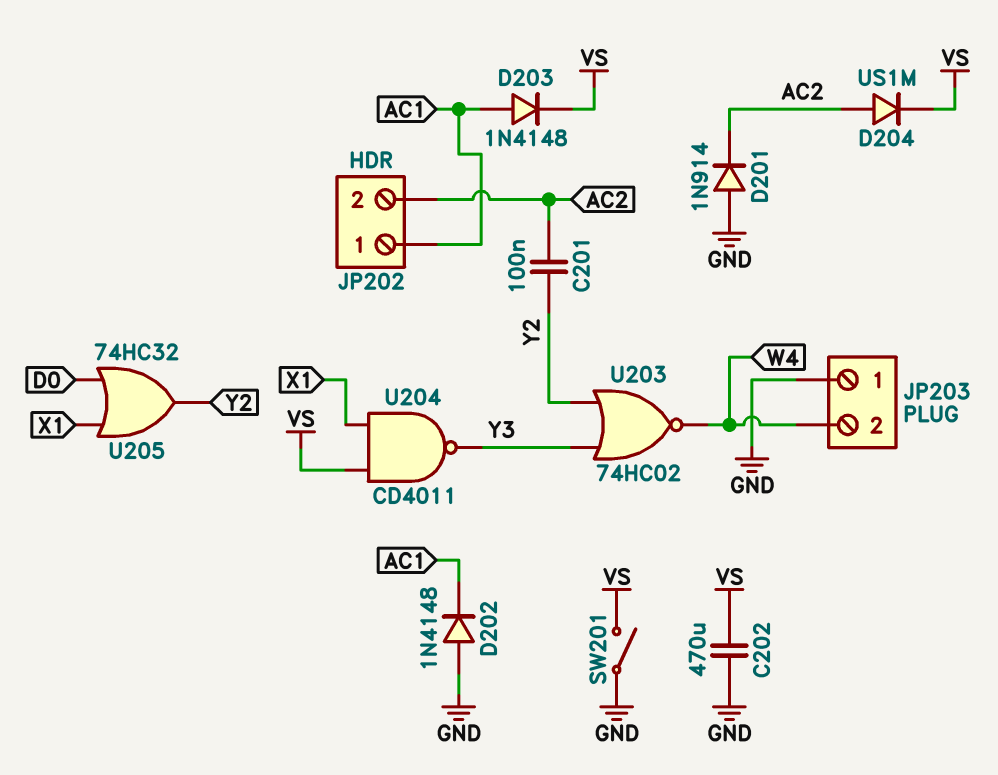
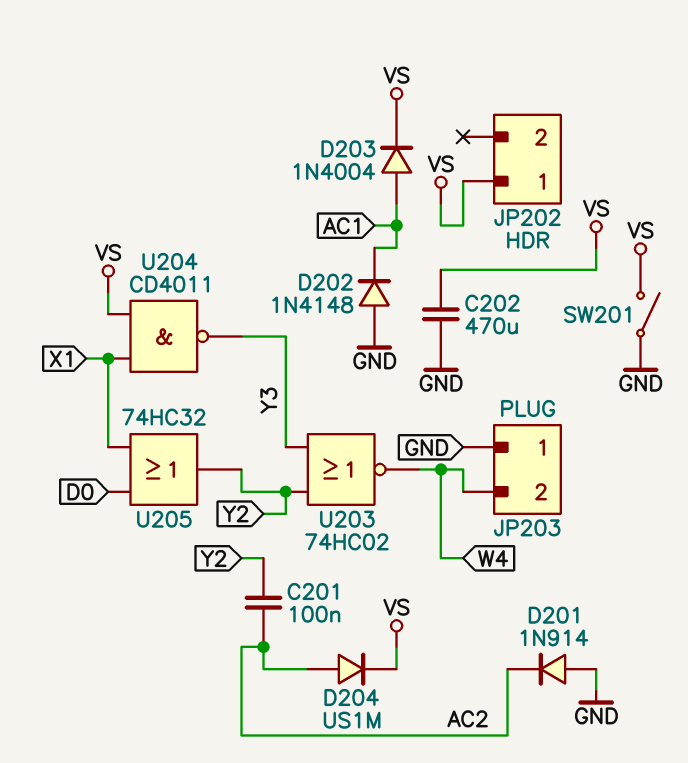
D203: diode 1N4148 (A AC1, K VS) -> diode 1N4004 (A AC1, K VS)
JP202 pin 1: AC1 -> VS
JP202 pin 2: AC2 -> none

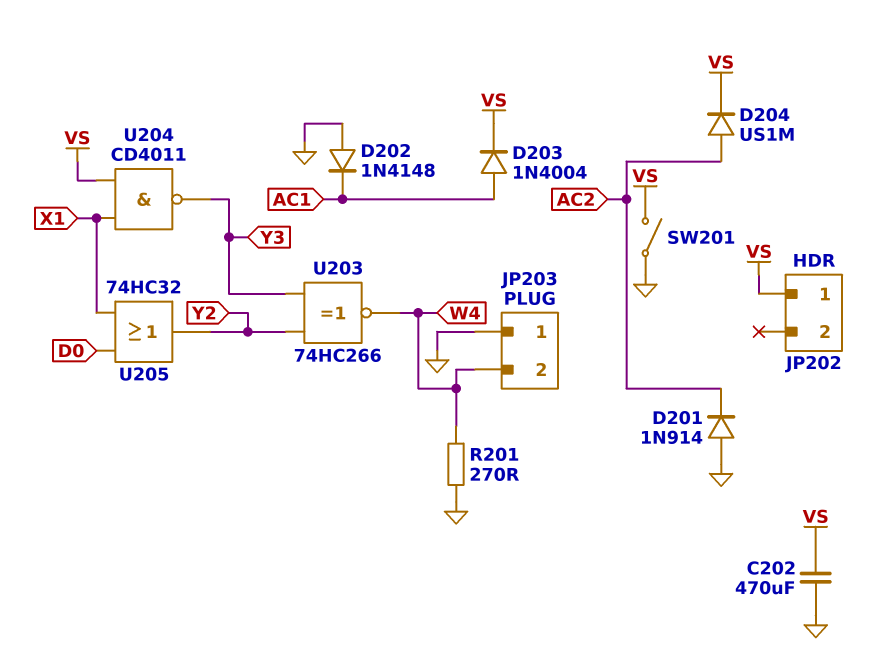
C201: 100nF (AC2, Y2) -> none
R201: none -> 270 (GND, W4)
U203: NOR 74HC02 (in Y2, in Y3, out W4) -> XNOR 74HC266 (in Y2, in Y3, out W4)

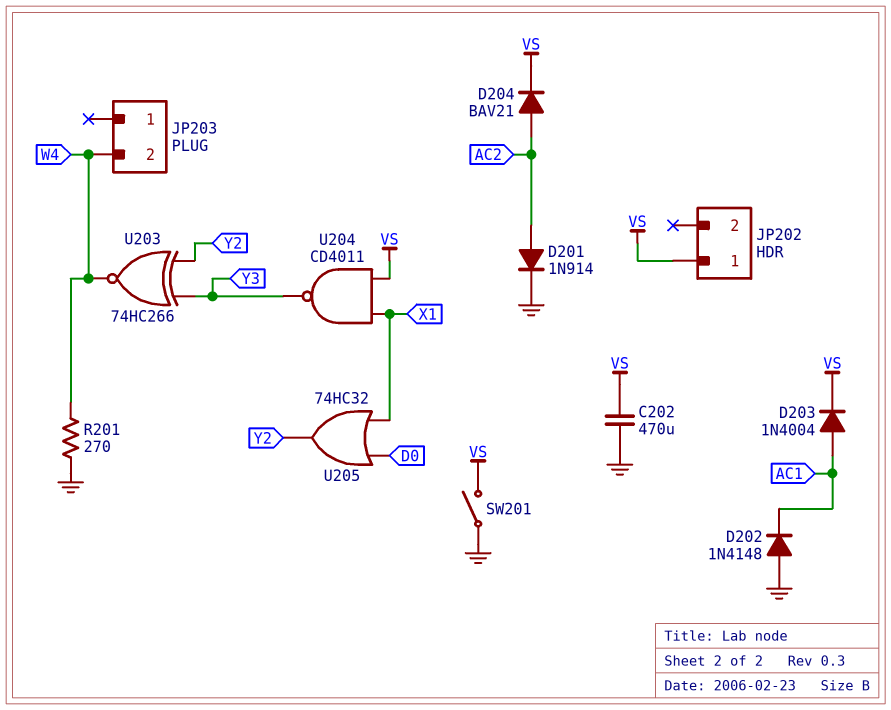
D201: diode 1N914 (A GND, K AC2) -> diode 1N914 (A AC2, K GND)
D204: diode US1M (A AC2, K VS) -> diode BAV21 (A AC2, K VS)
JP203 pin 1: GND -> none

